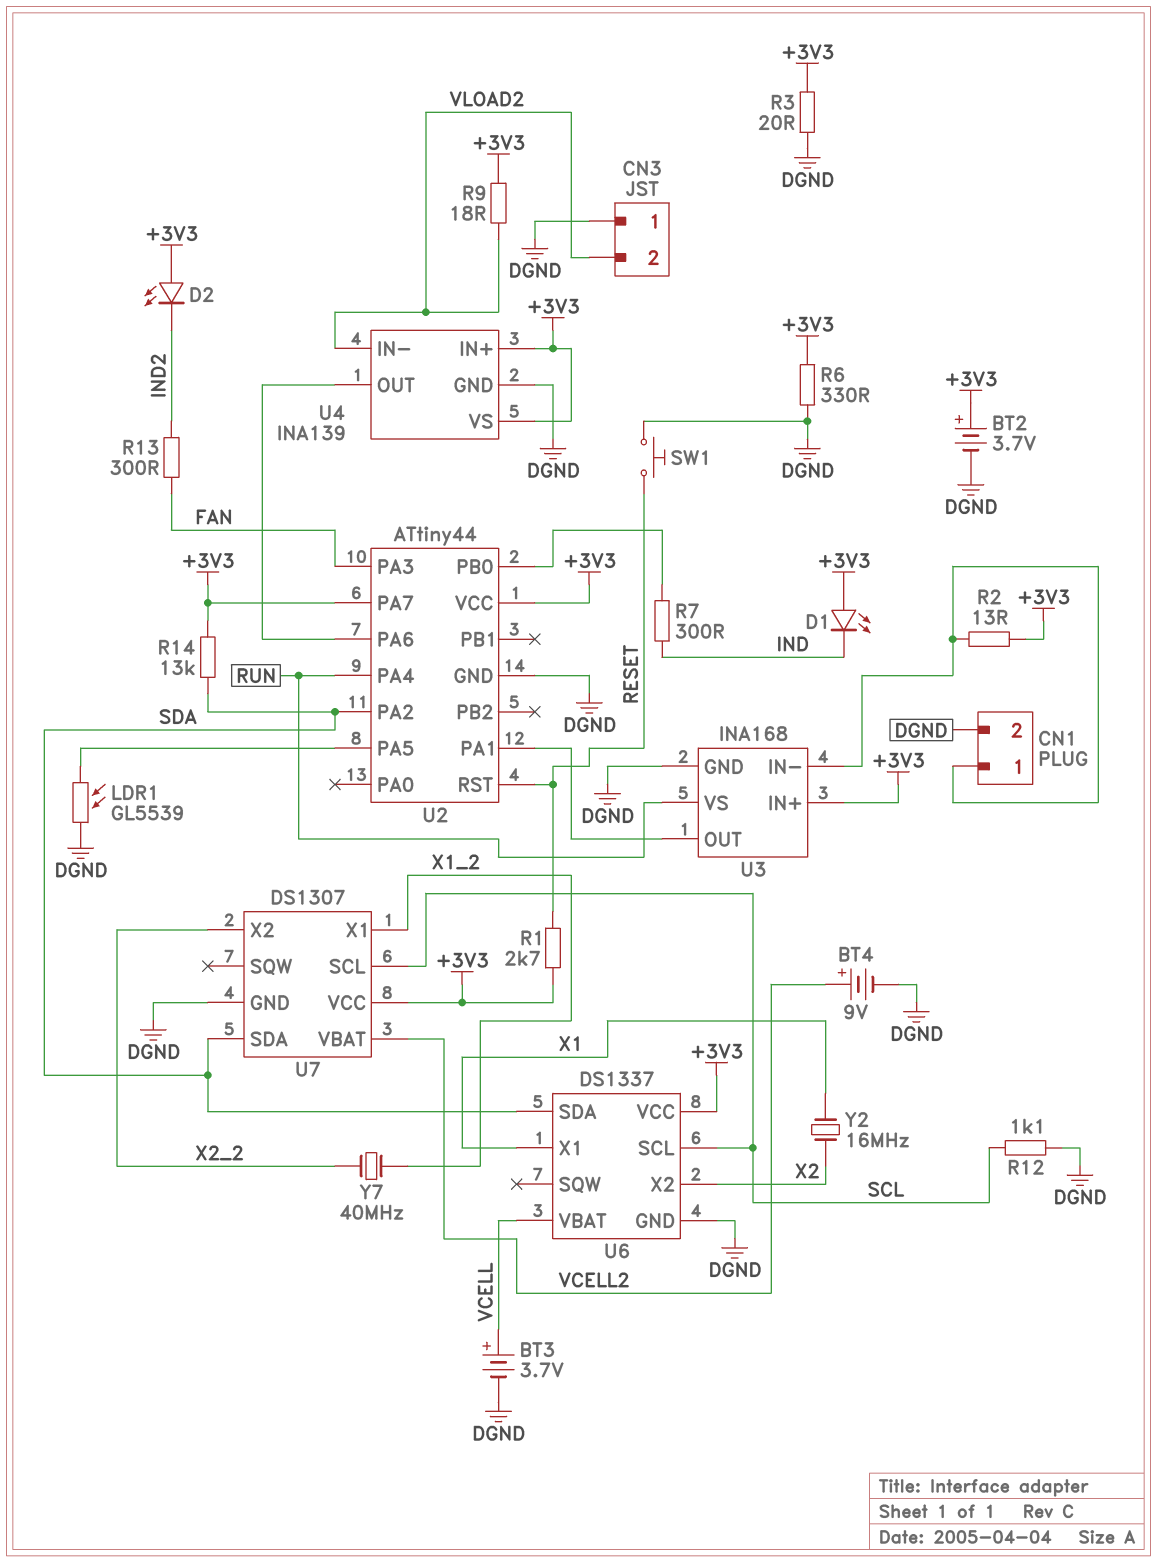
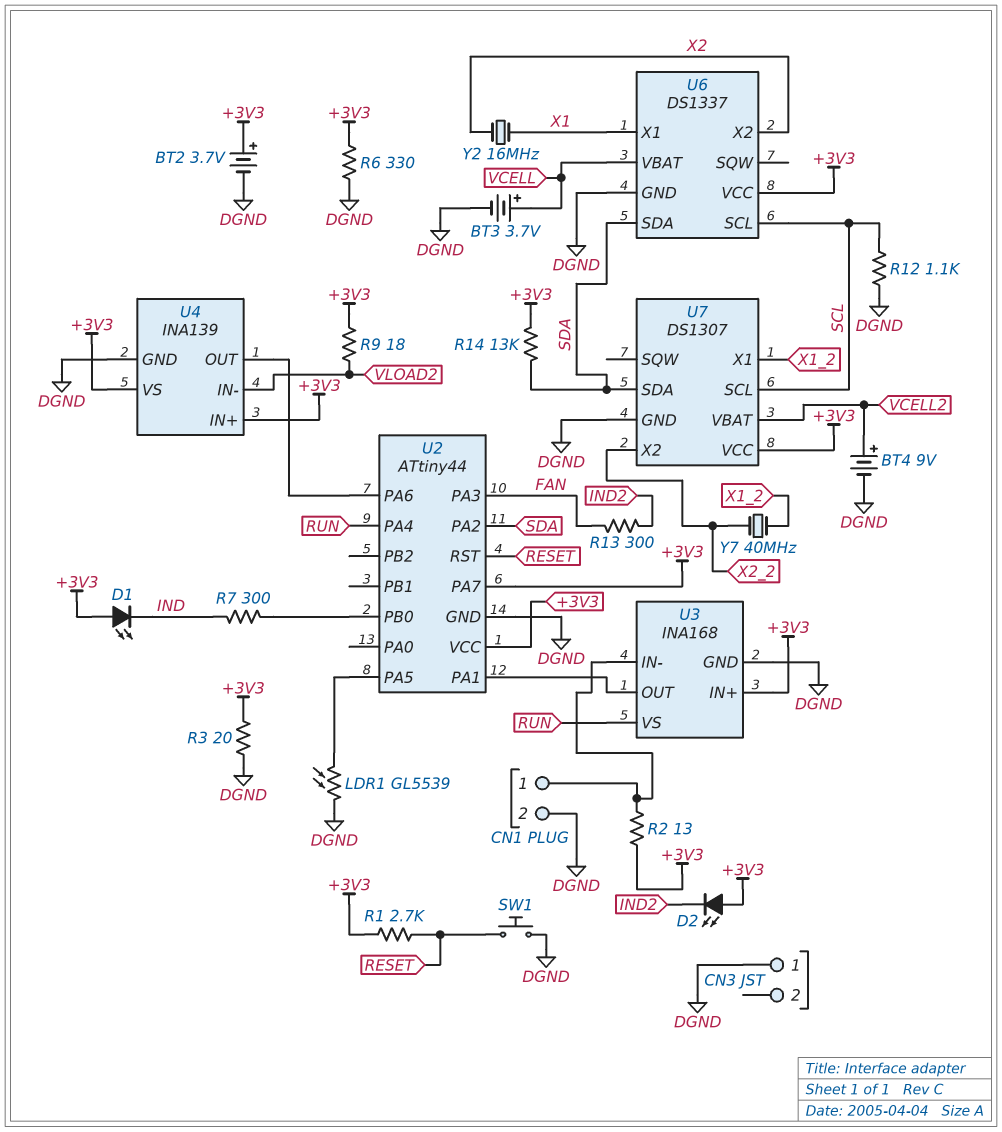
CN3 pin 2: VLOAD2 -> none

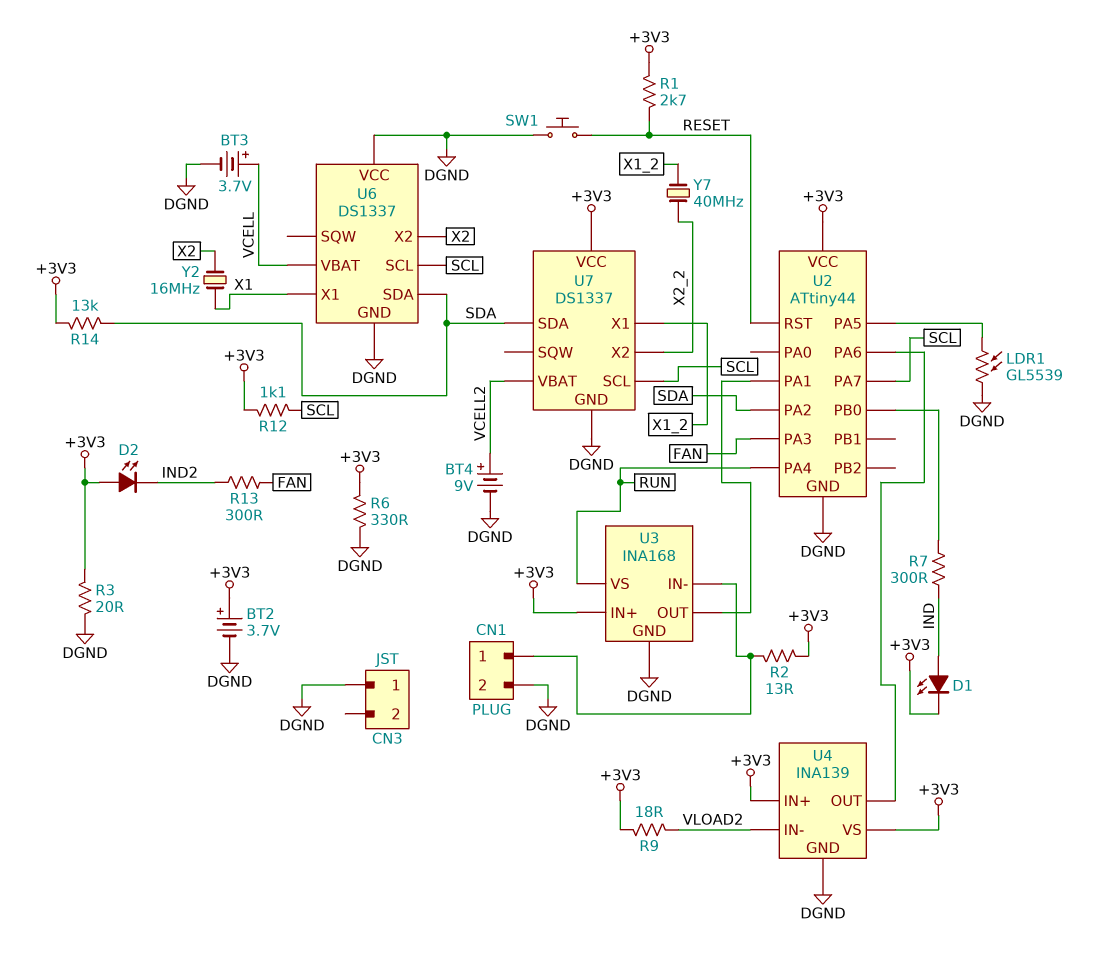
D1: LED (A +3V3, K IND) -> LED (A IND, K +3V3)
R12: 1.1k (DGND, SCL) -> 1.1k (+3V3, SCL)
U2 pin PA7: +3V3 -> SCL
U6 pin VCC: +3V3 -> DGND
U7: DS1307 -> DS1337

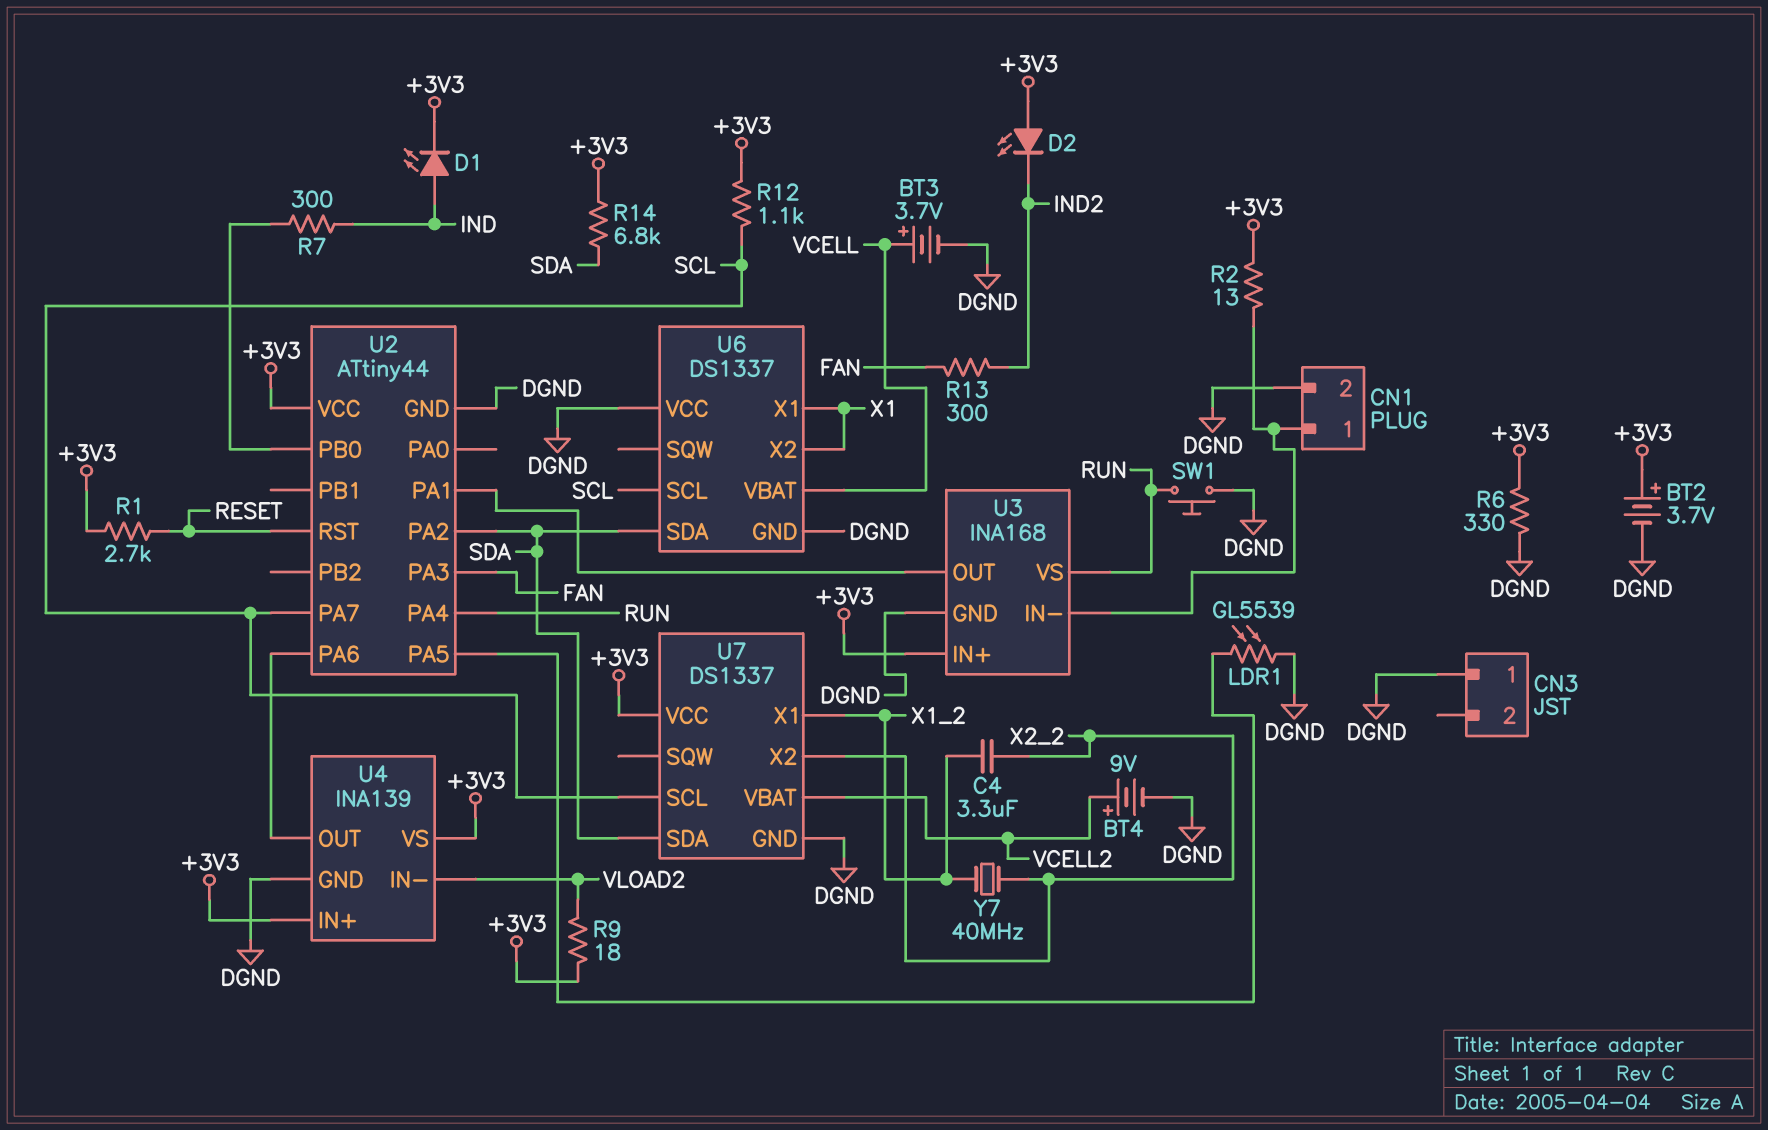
C4: none -> 3.3uF (X1_2, X2_2)
R3: 20 (+3V3, DGND) -> none
R14: 13k (+3V3, SDA) -> 6.8k (+3V3, SDA)
SW1: button (DGND, RESET) -> button (DGND, RUN)
U6 pin X2: X2 -> X1
Y2: 16MHz (X1, X2) -> none

